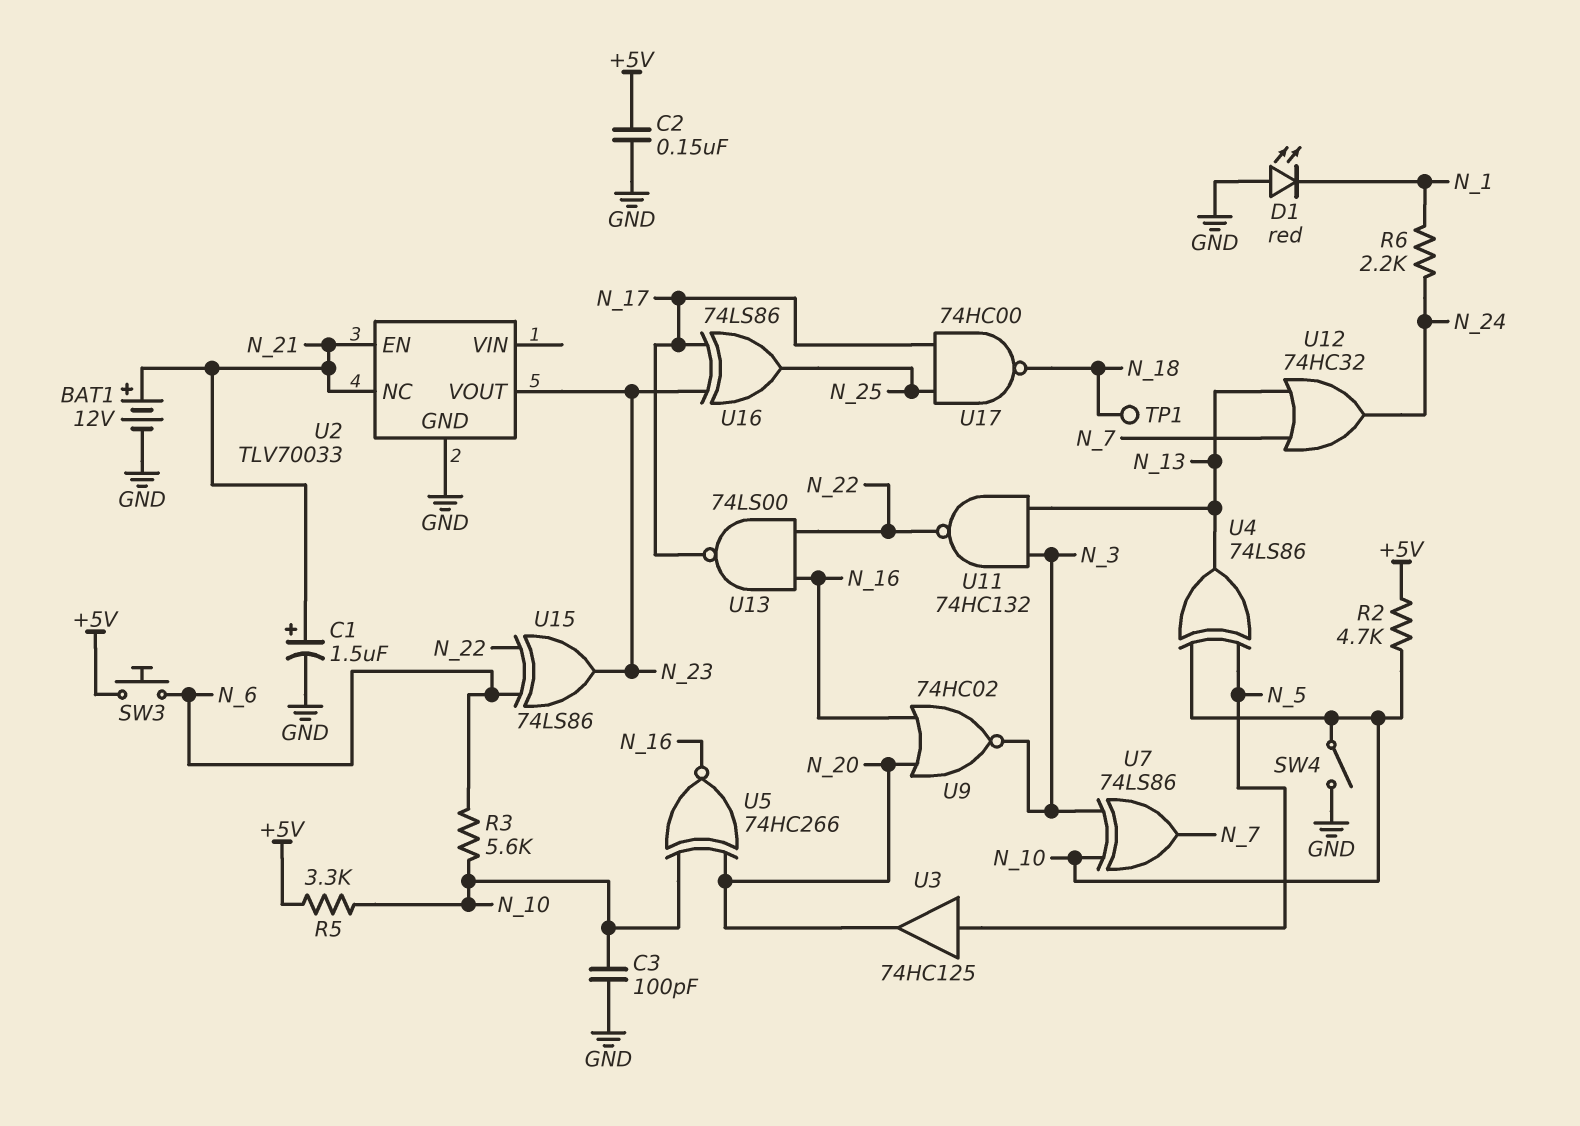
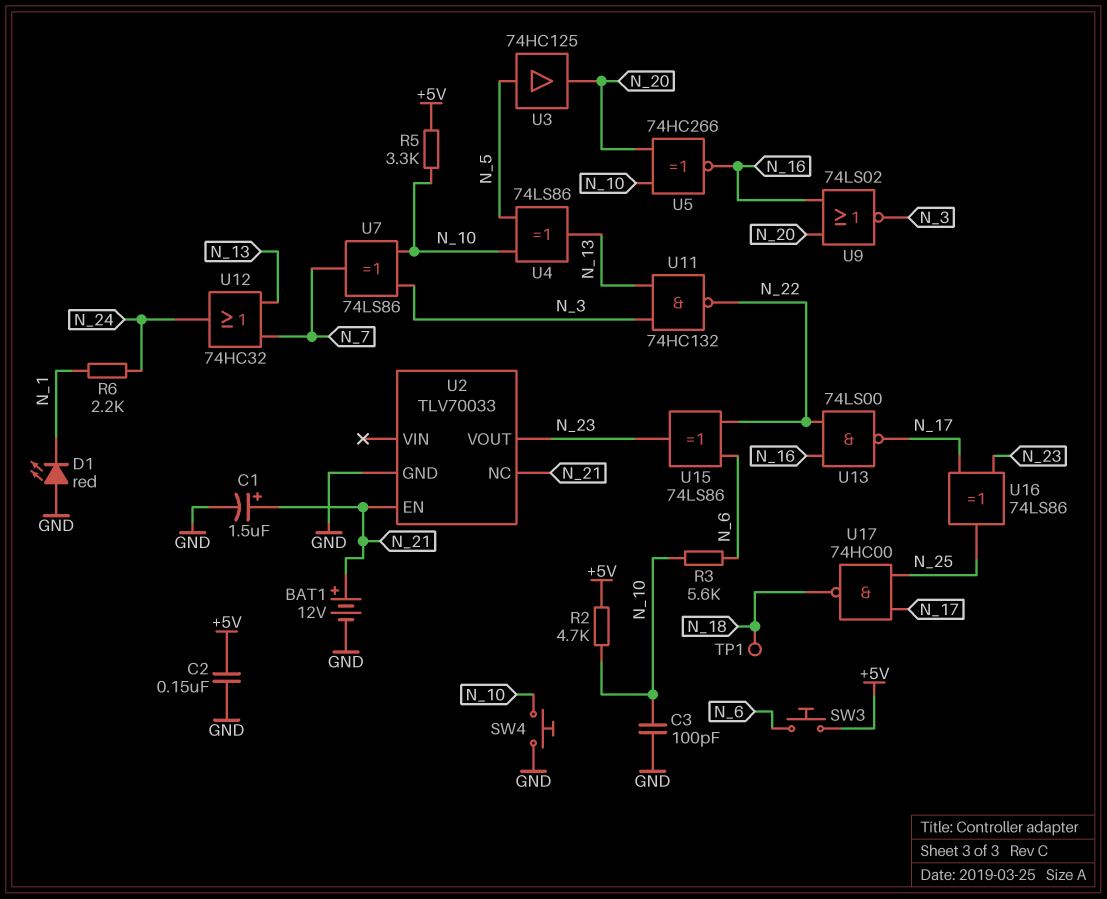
SW4: switch (GND, N_10) -> button (GND, N_10)
U9: NOR 74HC02 (in N_16, in N_20, out N_3) -> NOR 74LS02 (in N_16, in N_20, out N_3)

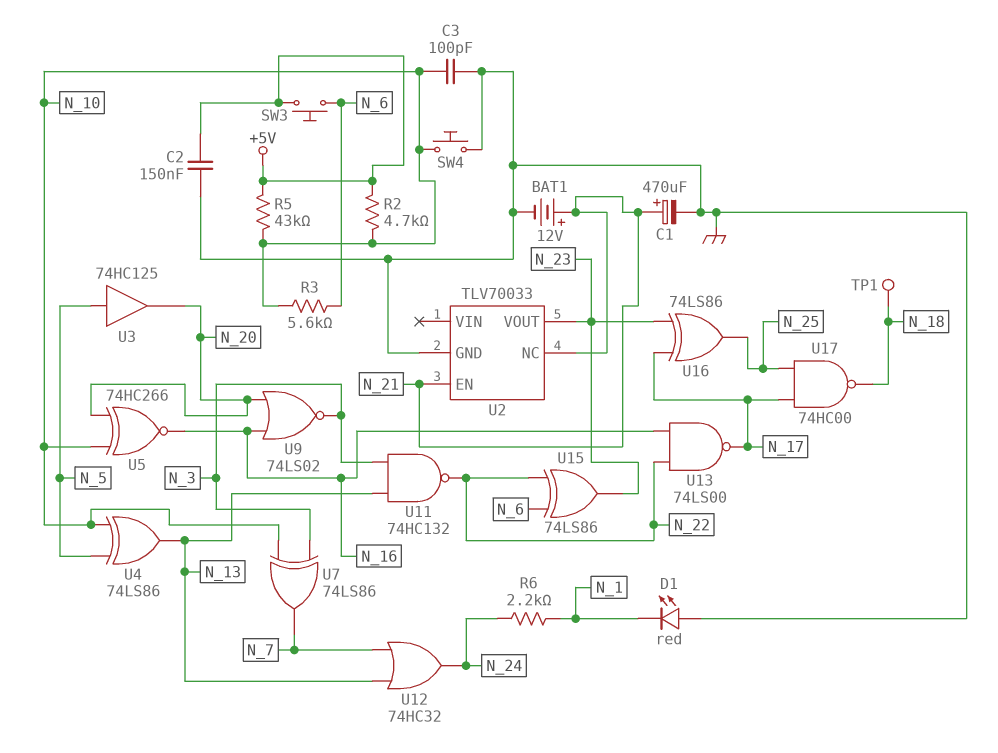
C1: 1.5uF (plus N_21, minus GND) -> 470uF (plus N_21, minus GND)
R5: 3.3k (+5V, N_10) -> 43k (+5V, N_10)

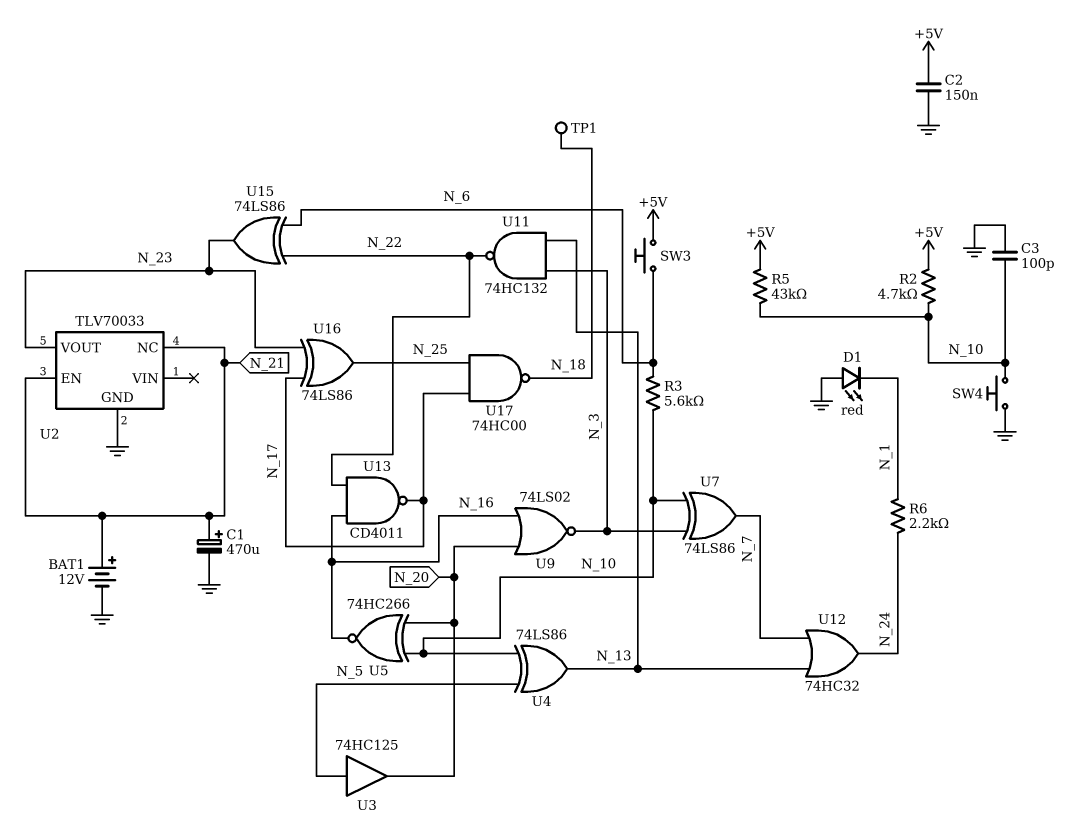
U13: NAND 74LS00 (in N_16, in N_22, out N_17) -> NAND CD4011 (in N_16, in N_22, out N_17)

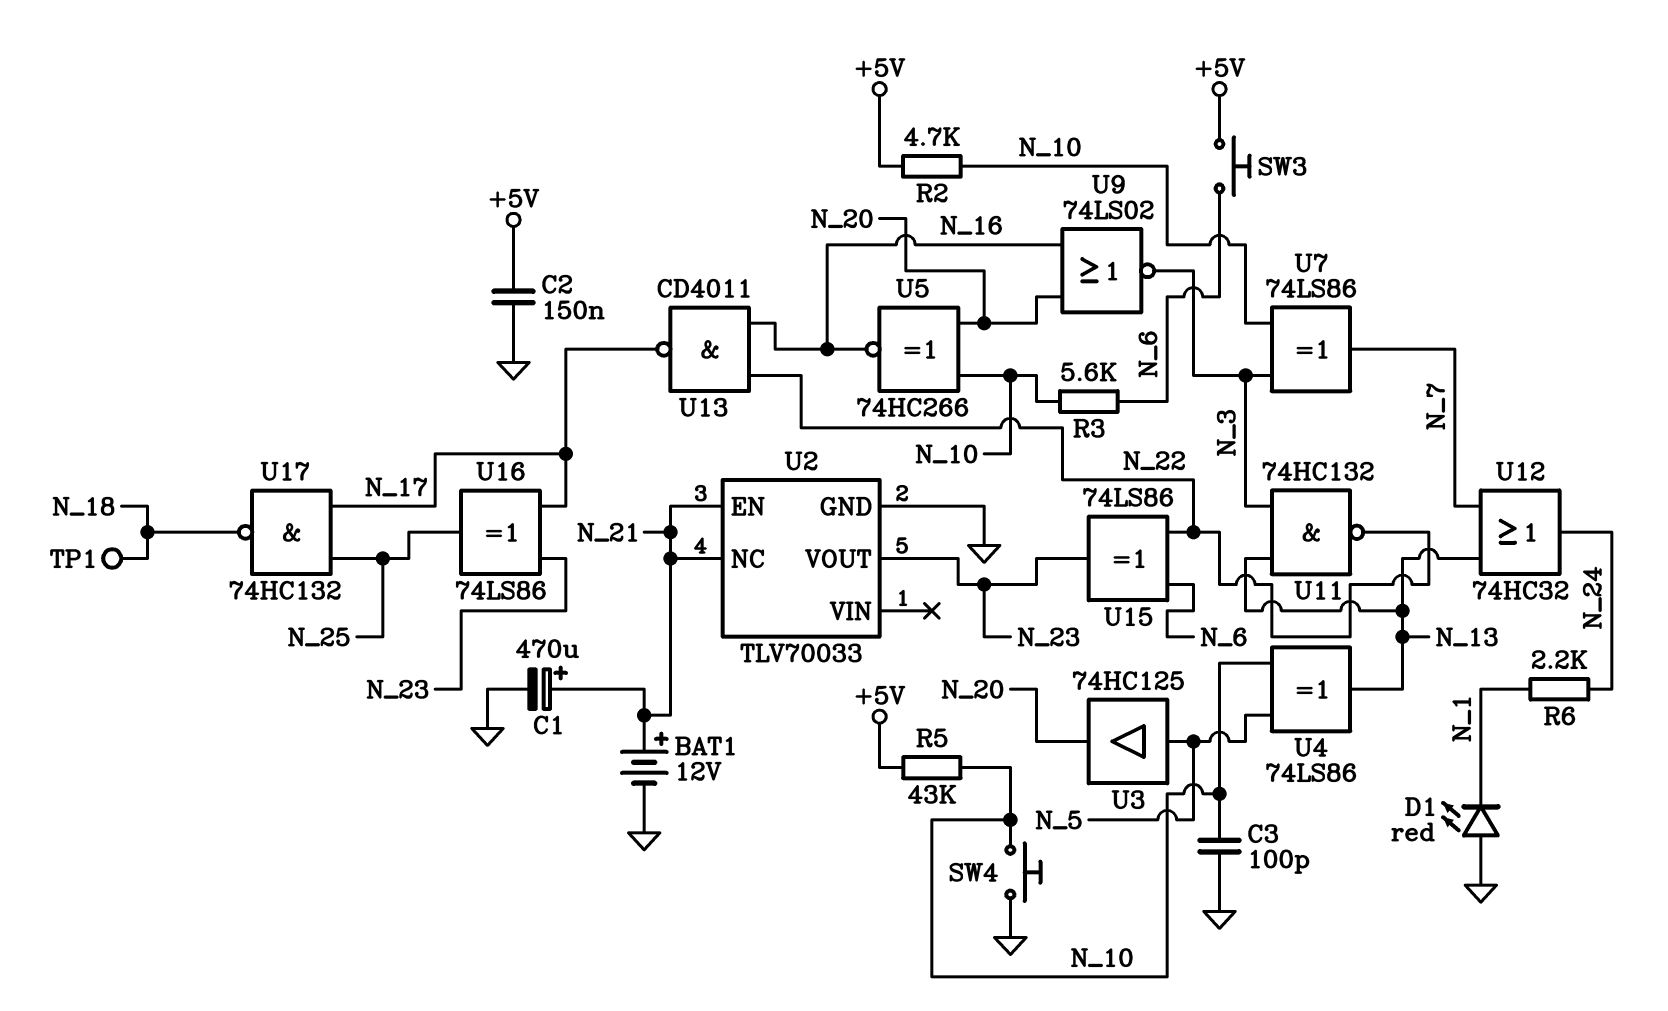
U17: NAND 74HC00 (in N_17, in N_25, out N_18) -> NAND 74HC132 (in N_17, in N_25, out N_18)

